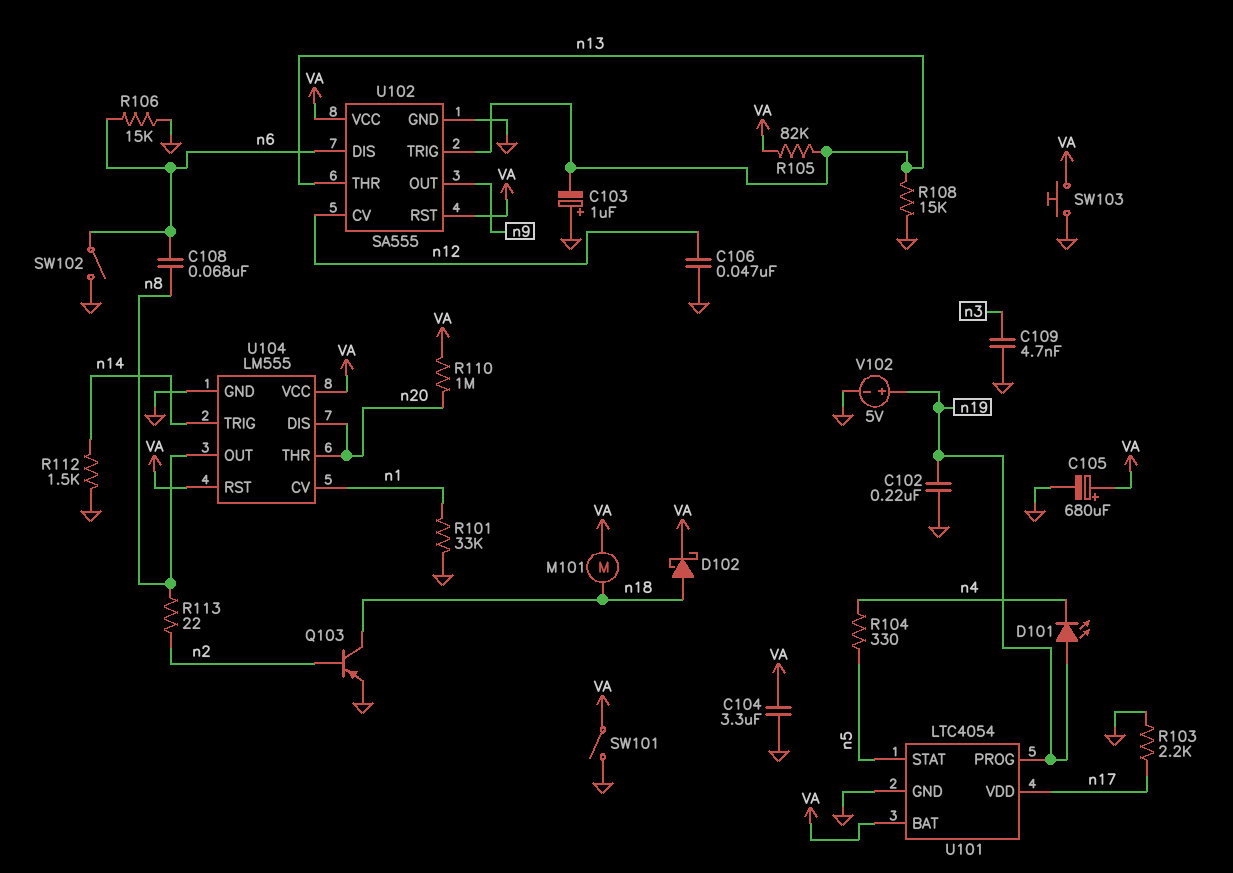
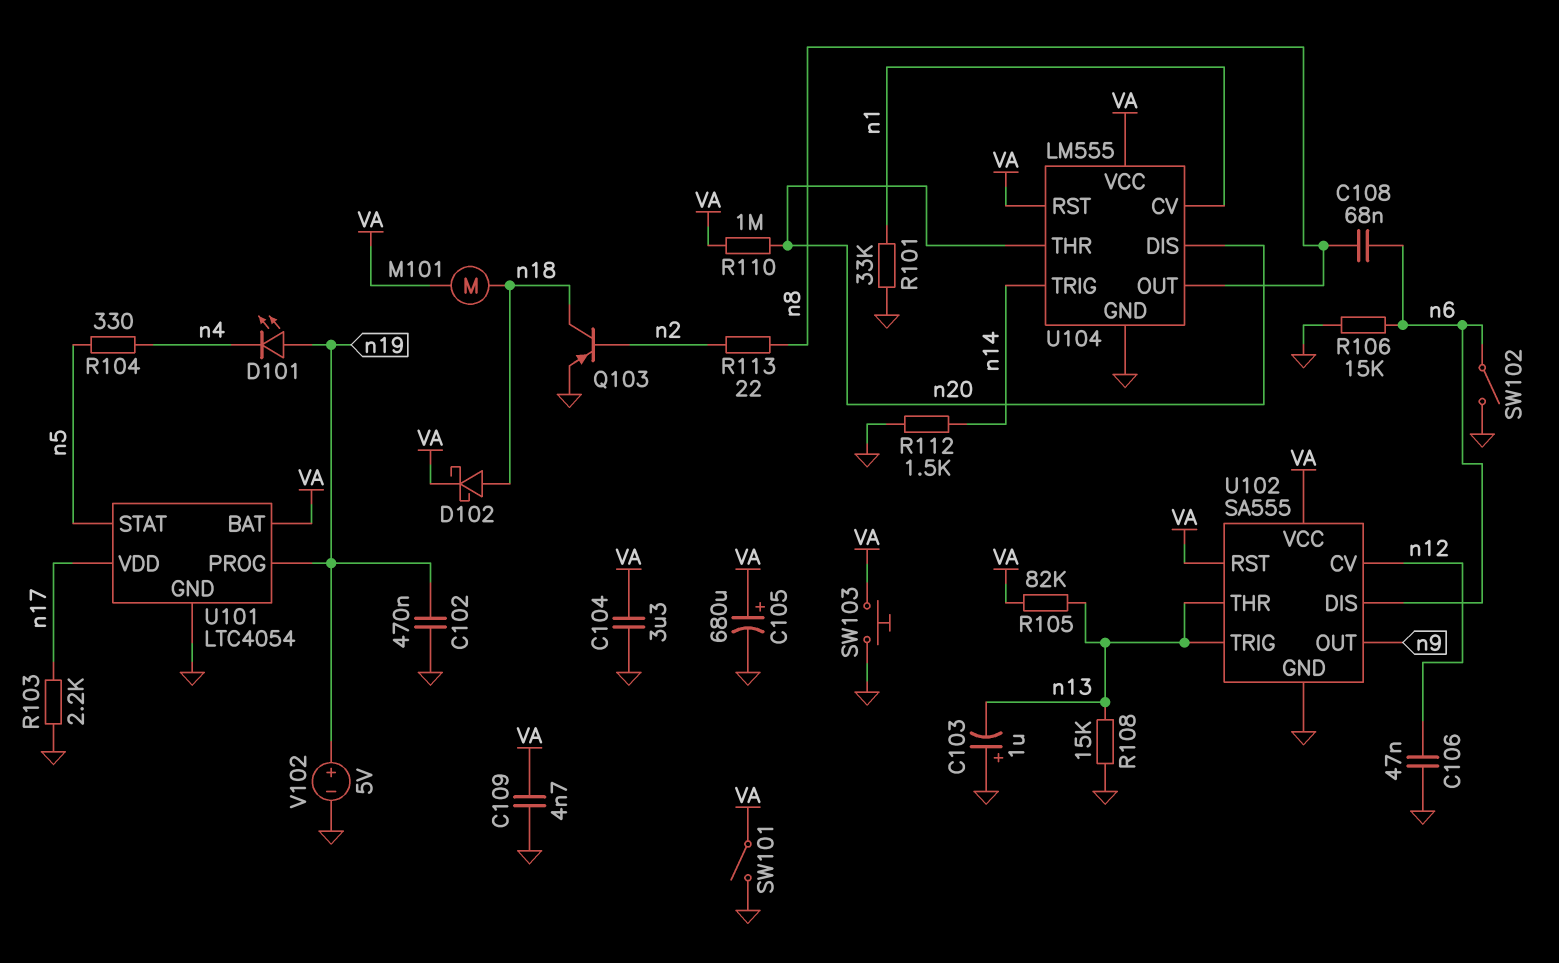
C102: 220nF (GND, n19) -> 470nF (GND, n19)
C109: 4.7nF (GND, n3) -> 4.7nF (GND, VA)

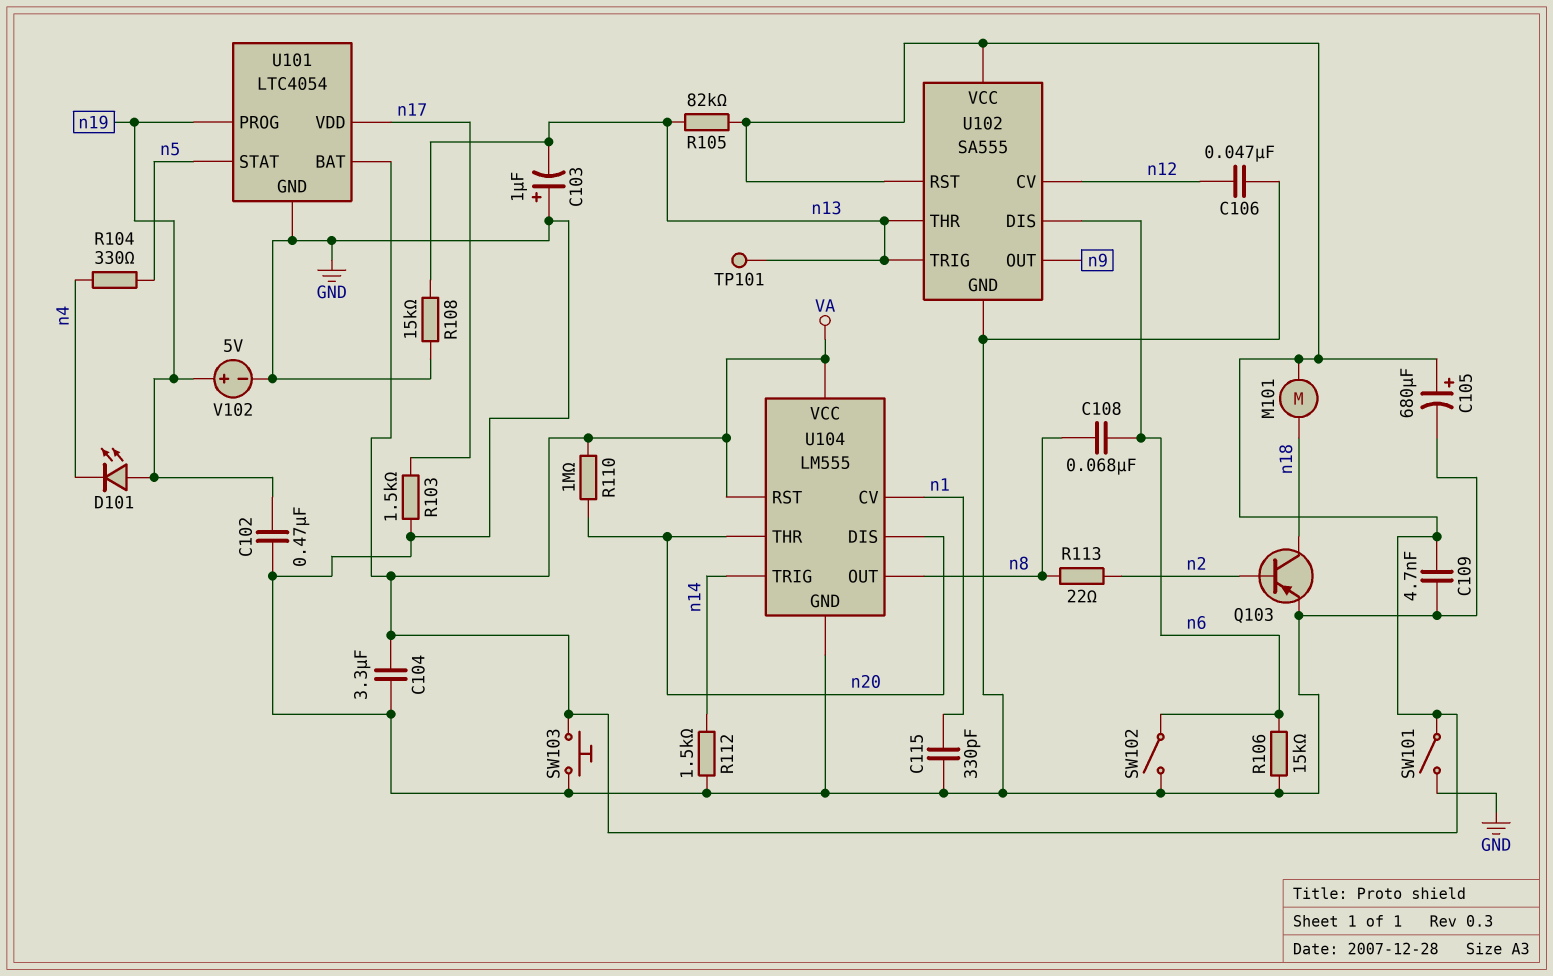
C115: none -> 330pF (GND, n1)
D102: schottky (A n18, K VA) -> none
R101: 33k (GND, n1) -> none
R103: 2.2k (GND, n17) -> 1.5k (GND, n17)
TP101: none -> test point (n13)

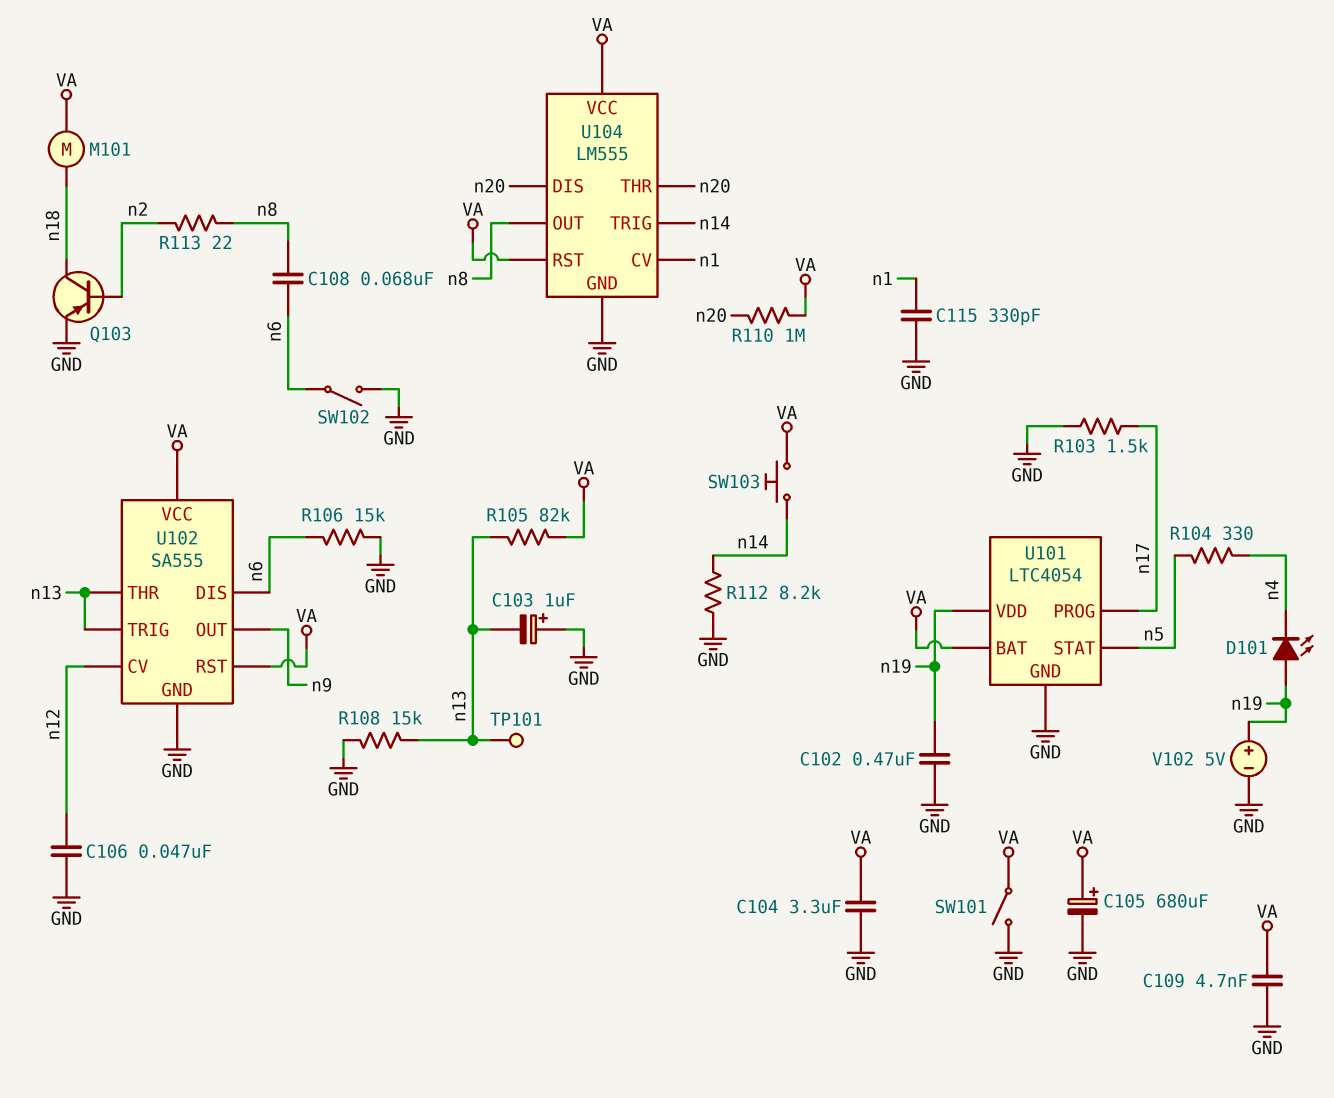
R112: 1.5k (GND, n14) -> 8.2k (GND, n14)
SW103: button (GND, VA) -> button (VA, n14)
U101 pin PROG: n19 -> n17
U101 pin VDD: n17 -> n19

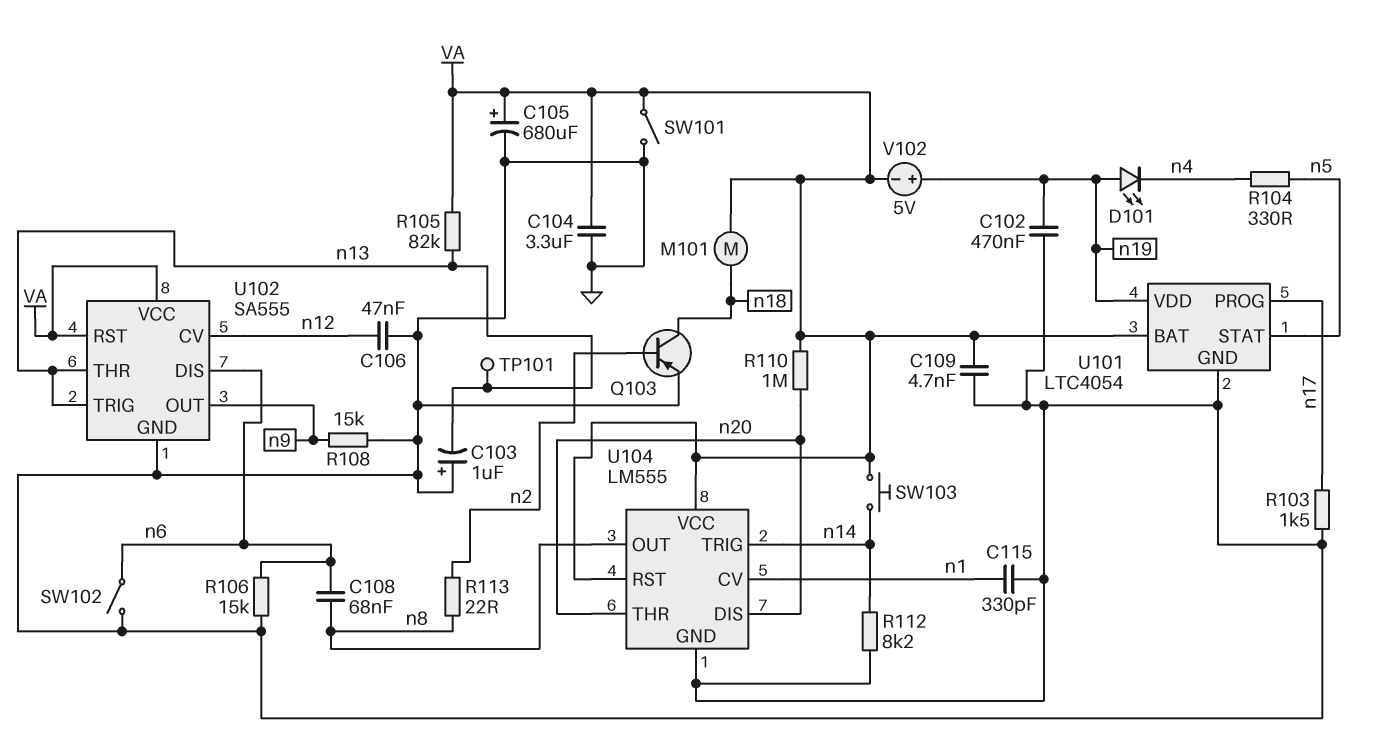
R108: 15k (GND, n13) -> 15k (GND, n9)
V102: 5V (plus n19, minus GND) -> 5V (plus n19, minus VA)

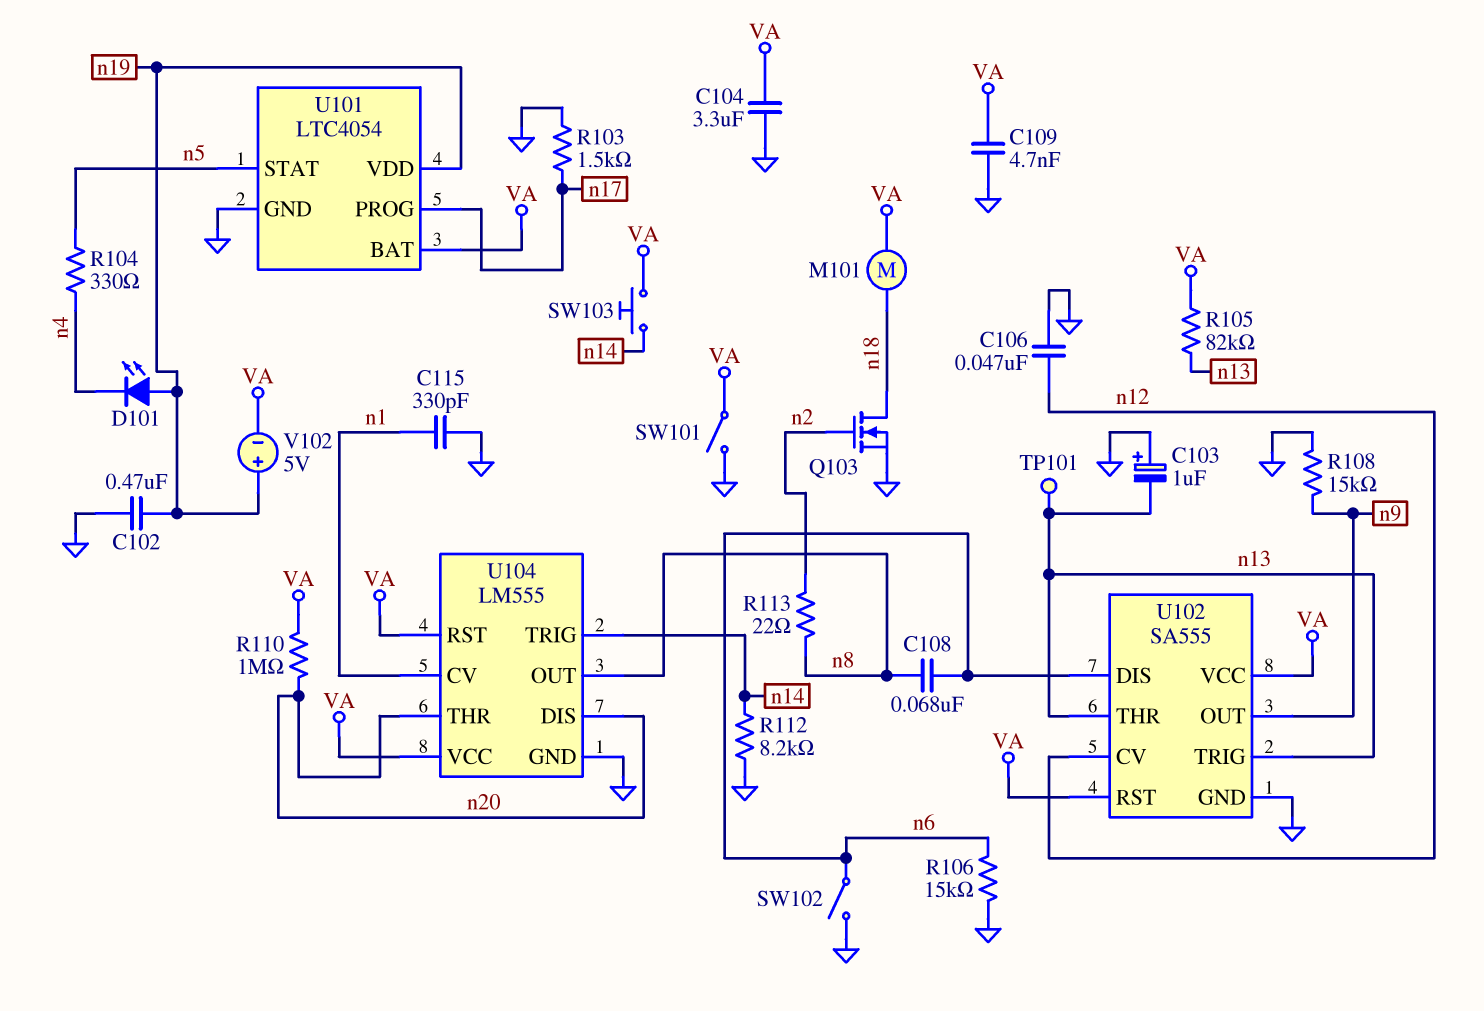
C105: 680uF (plus VA, minus GND) -> none
Q103: PNP (B n2, C n18, E GND) -> NMOS (G n2, D n18, S GND)

